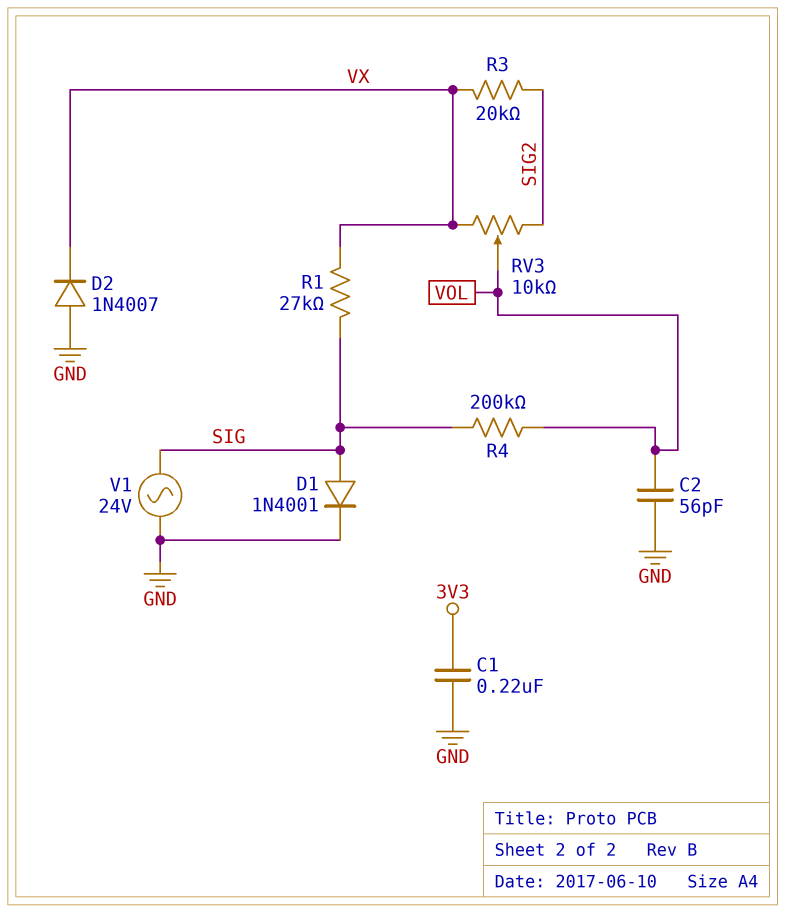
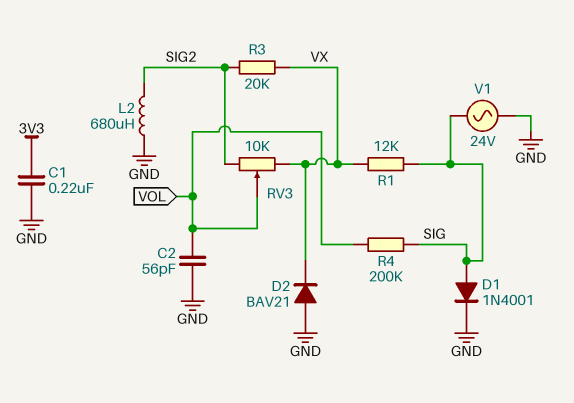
D2: diode 1N4007 (A GND, K VX) -> diode BAV21 (A GND, K VX)
L2: none -> 680uH (GND, SIG2)
R1: 27k (SIG, VX) -> 12k (SIG, VX)

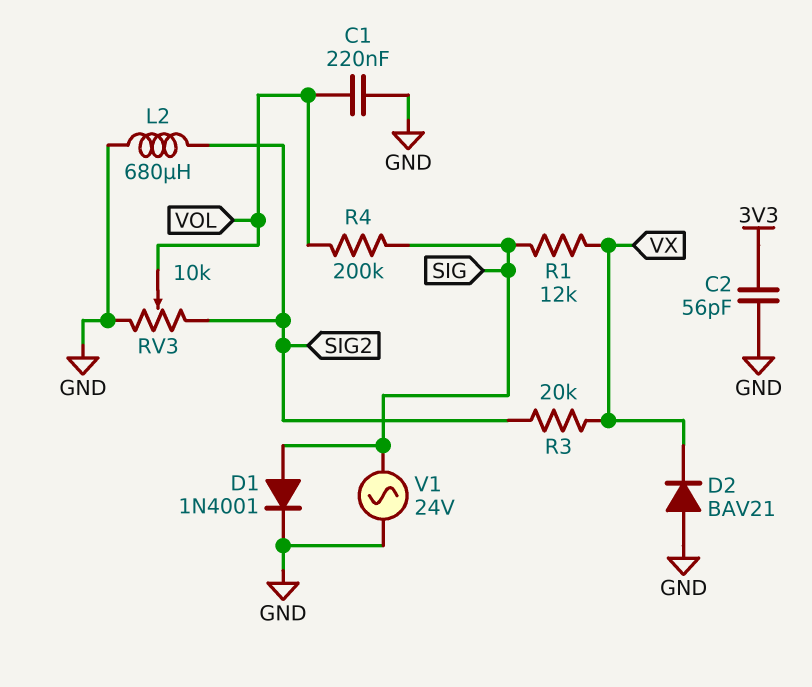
C1: 220nF (3V3, GND) -> 220nF (GND, VOL)
C2: 56pF (GND, VOL) -> 56pF (3V3, GND)
RV3: 10k (SIG2, VX, wiper VOL) -> 10k (GND, SIG2, wiper VOL)

